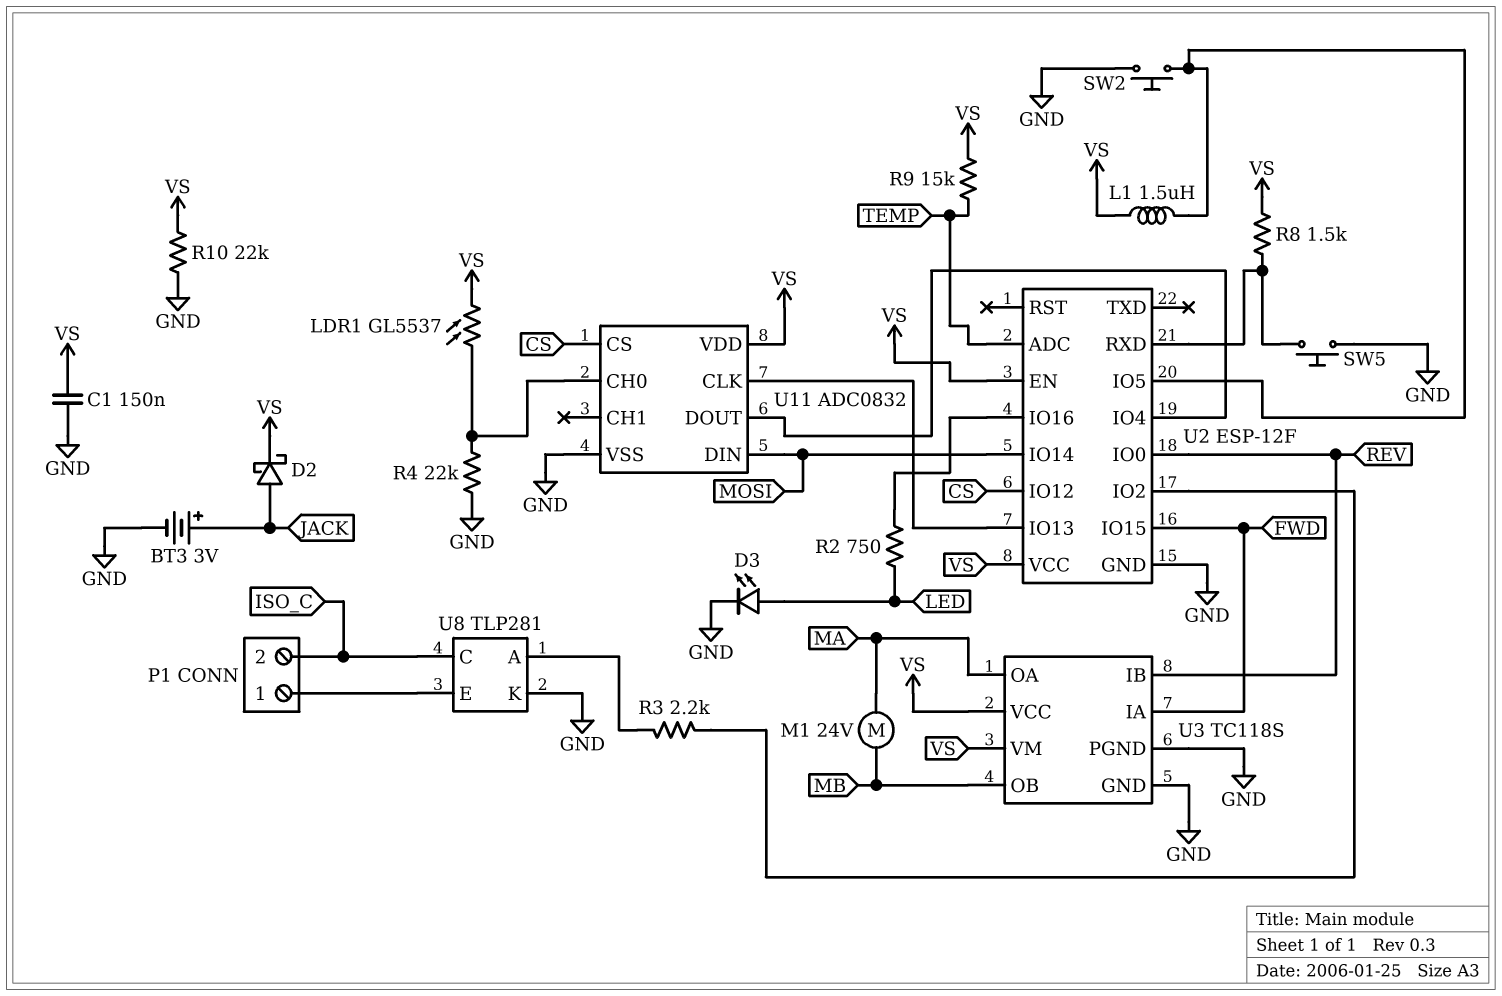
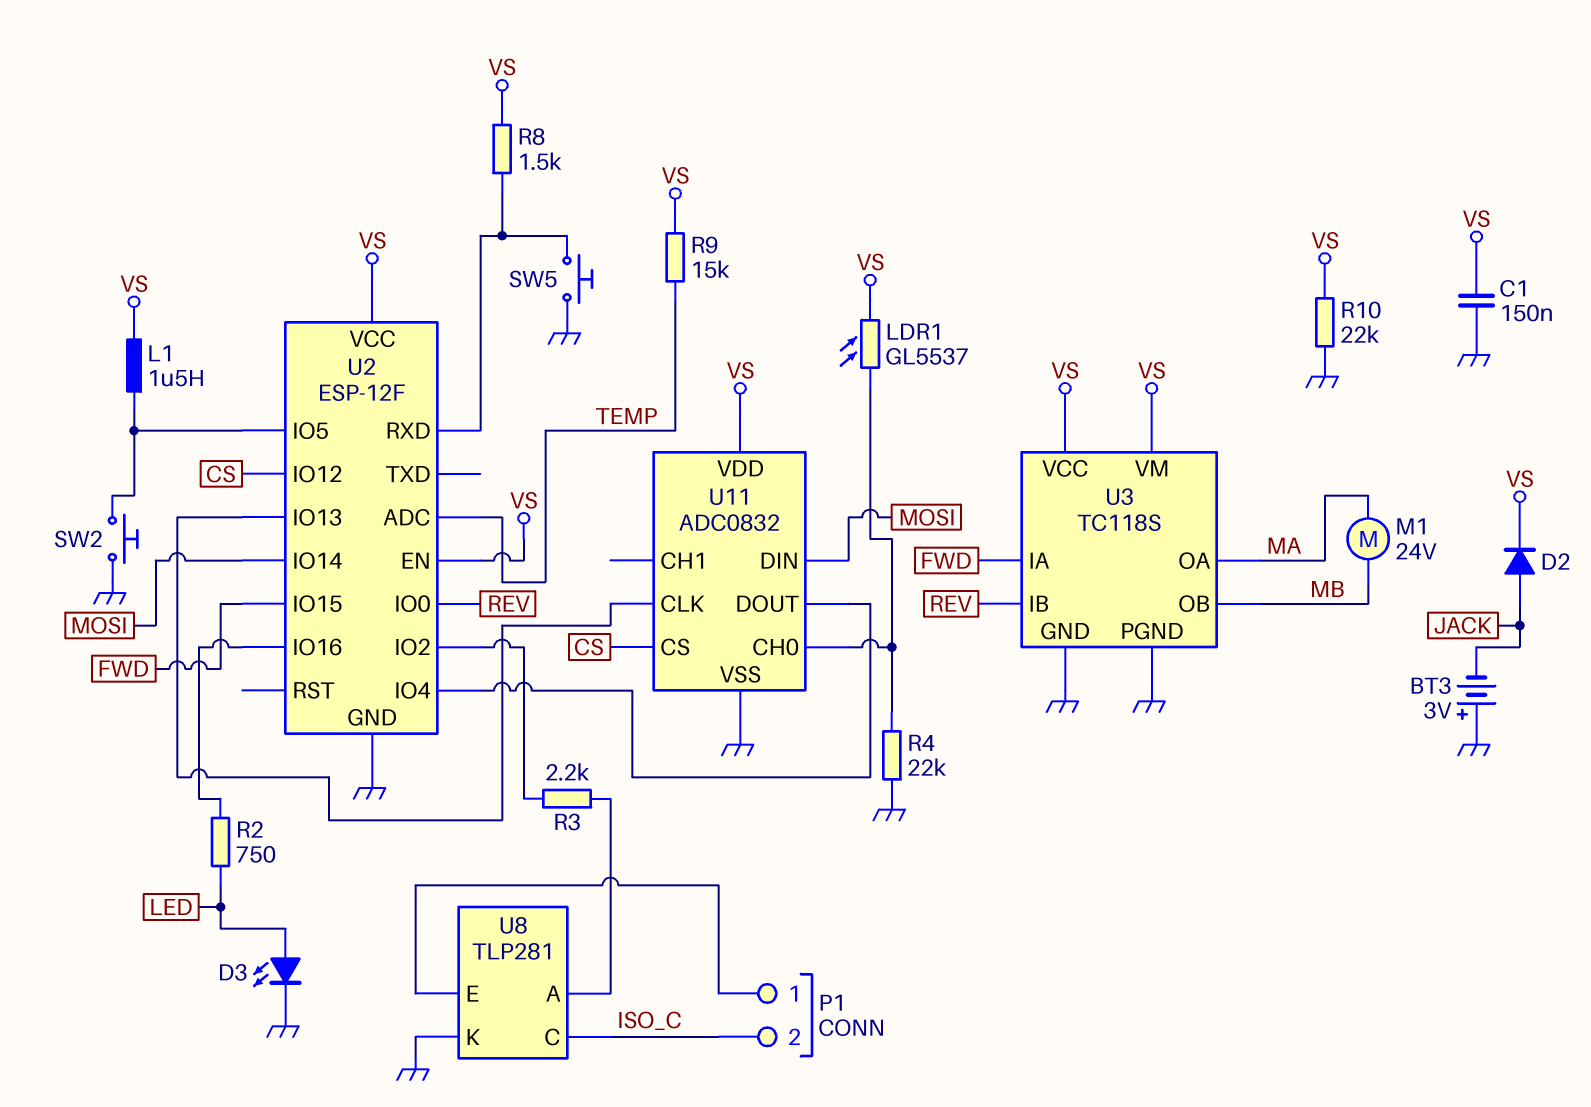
BT3: 3V (plus JACK, minus GND) -> 3V (plus GND, minus JACK)
D2: schottky (A JACK, K VS) -> diode (A JACK, K VS)

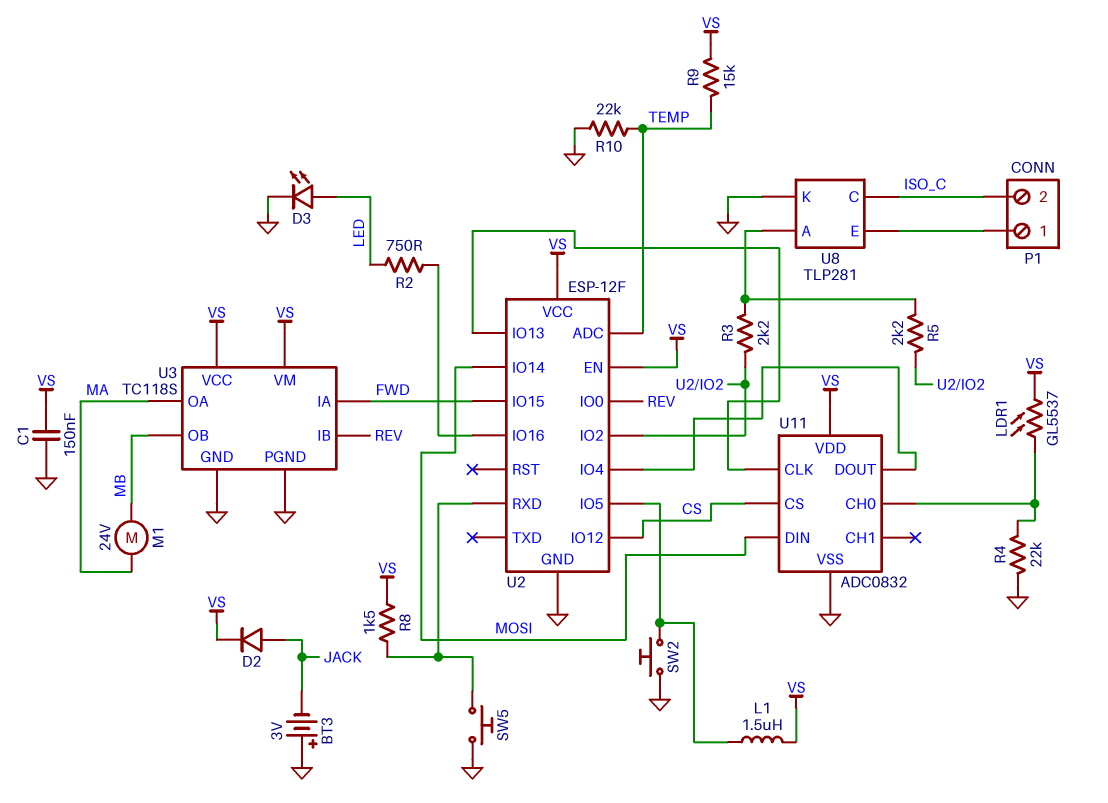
R5: none -> 2.2k (U2/IO2, U8/A)
R10: 22k (GND, VS) -> 22k (GND, TEMP)

